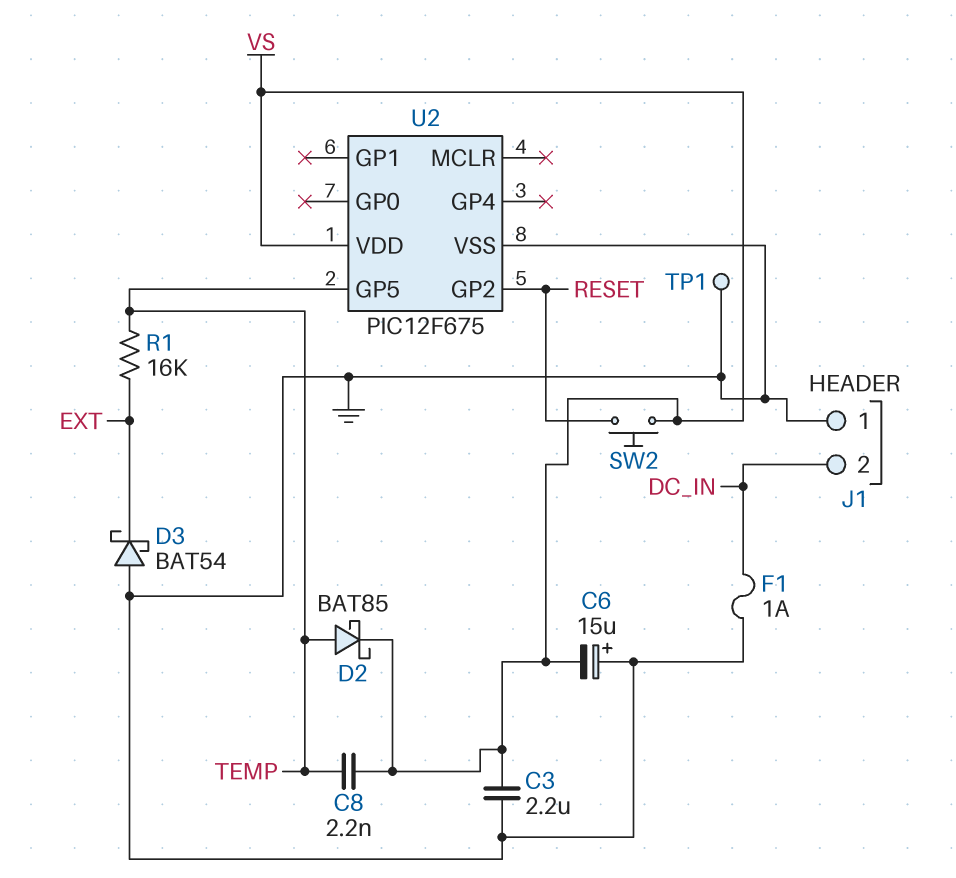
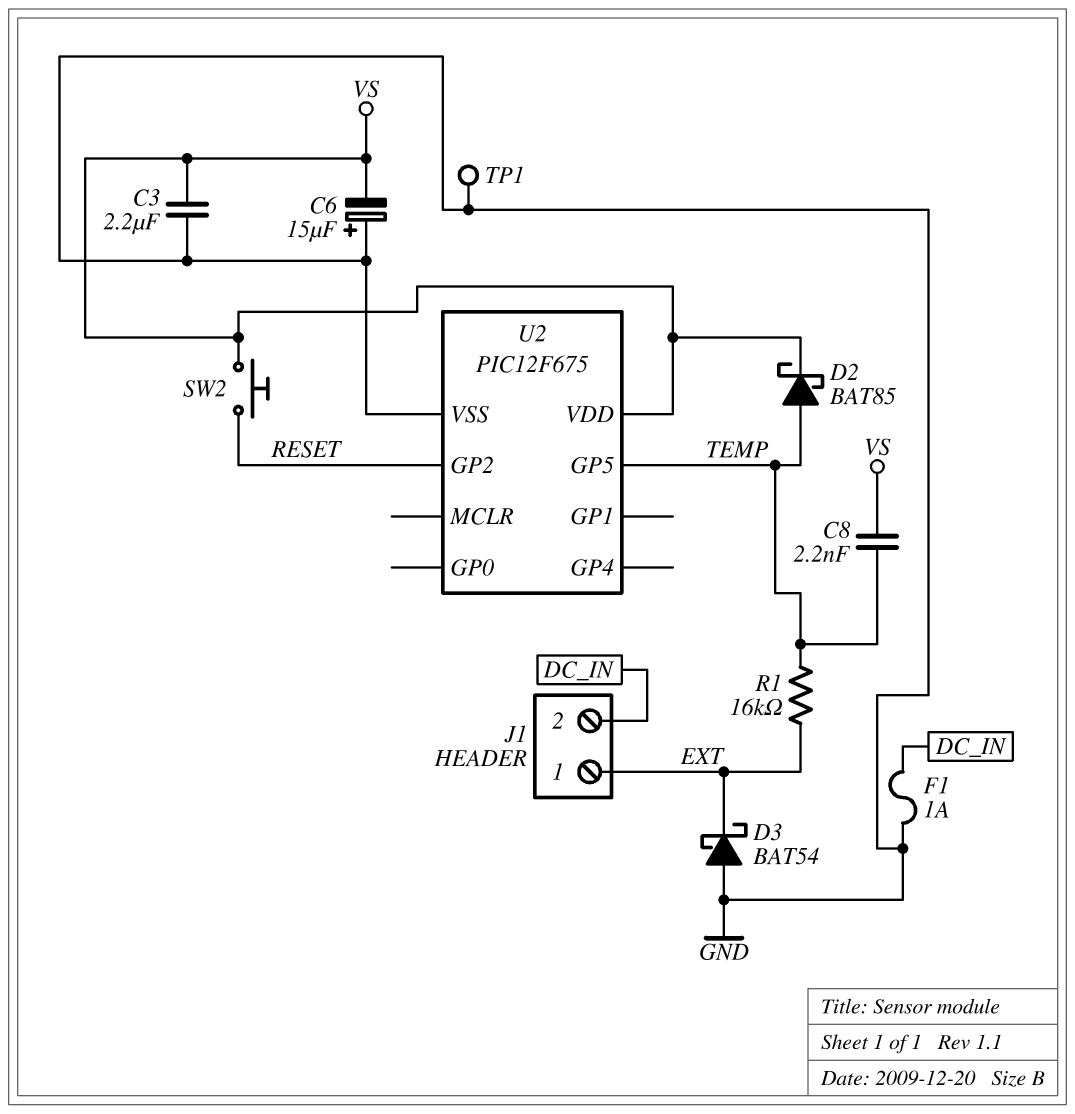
J1 pin 1: GND -> EXT

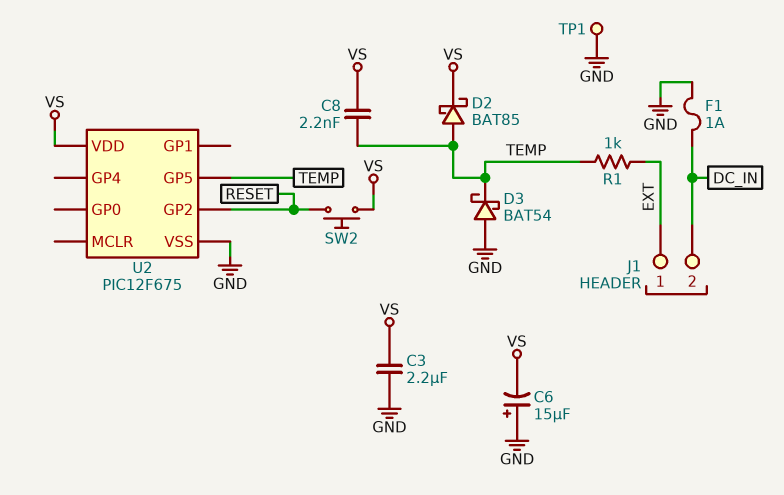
D3: schottky BAT54 (A GND, K EXT) -> schottky BAT54 (A GND, K TEMP)
R1: 16k (EXT, TEMP) -> 1k (EXT, TEMP)

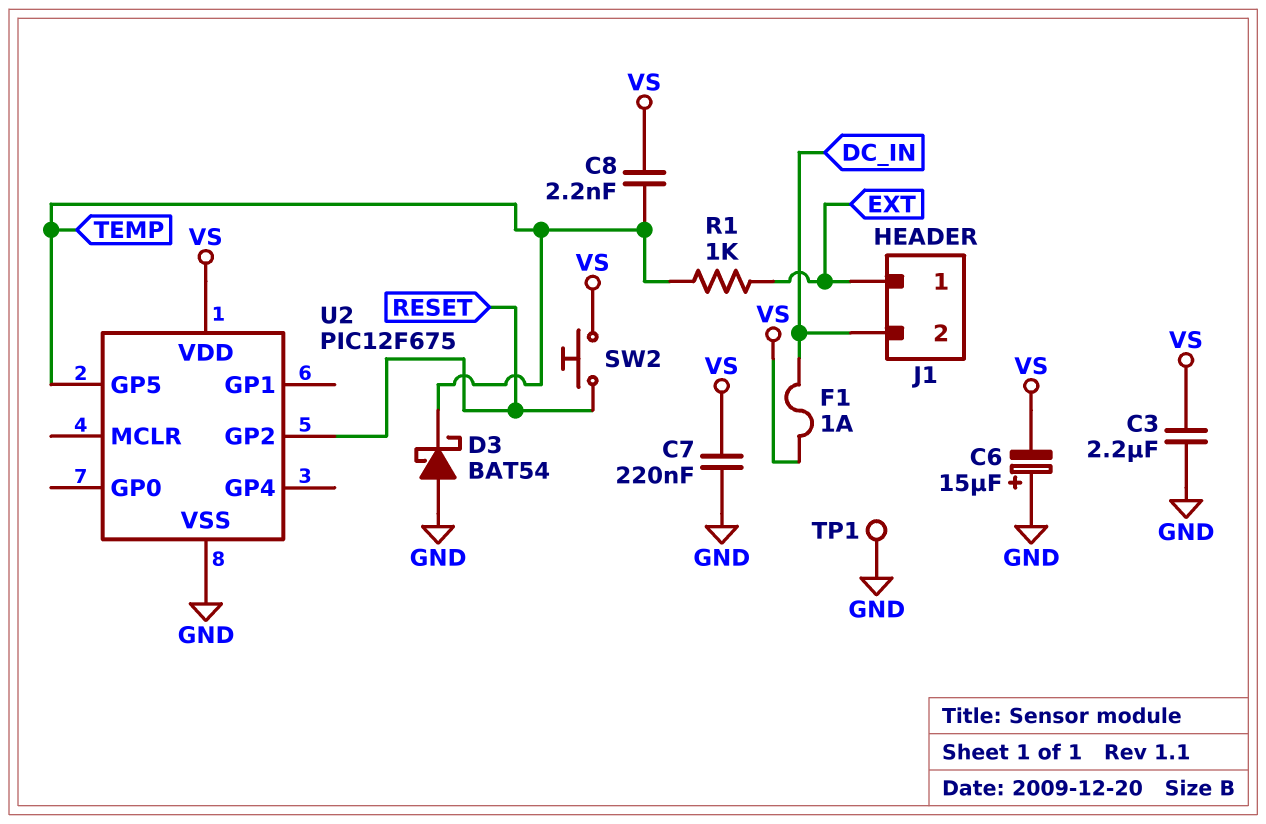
C7: none -> 220nF (GND, VS)
D2: schottky BAT85 (A TEMP, K VS) -> none
F1: 1A (DC_IN, GND) -> 1A (DC_IN, VS)

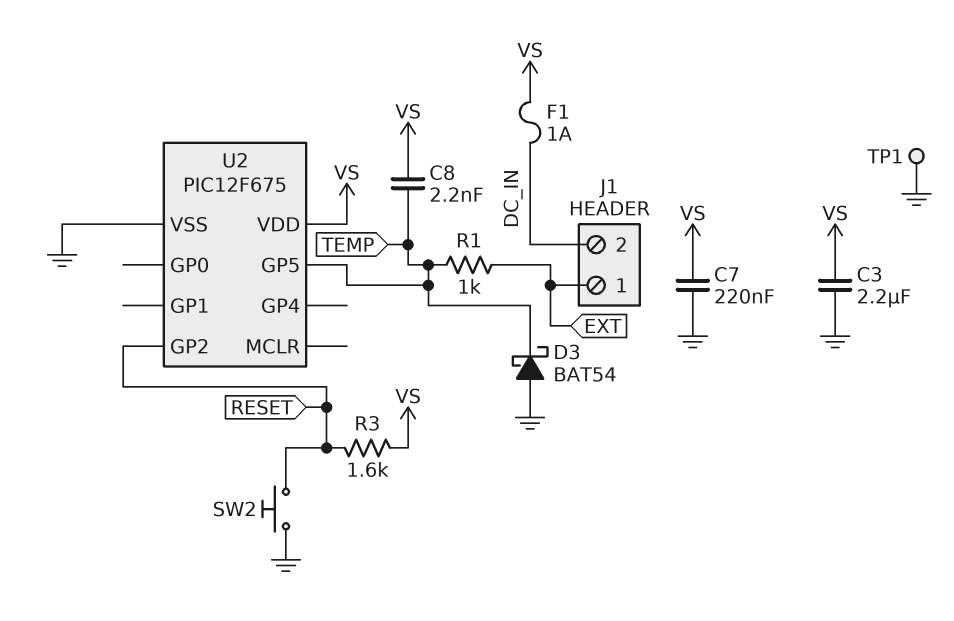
C6: 15uF (plus GND, minus VS) -> none
R3: none -> 1.6k (RESET, VS)
SW2: button (RESET, VS) -> button (GND, RESET)

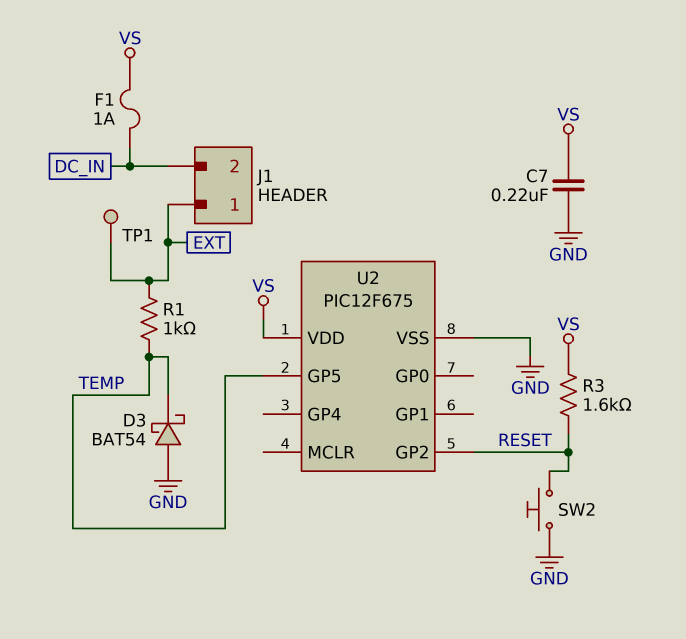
C3: 2.2uF (GND, VS) -> none
C8: 2.2nF (TEMP, VS) -> none
TP1: test point (GND) -> test point (EXT)

